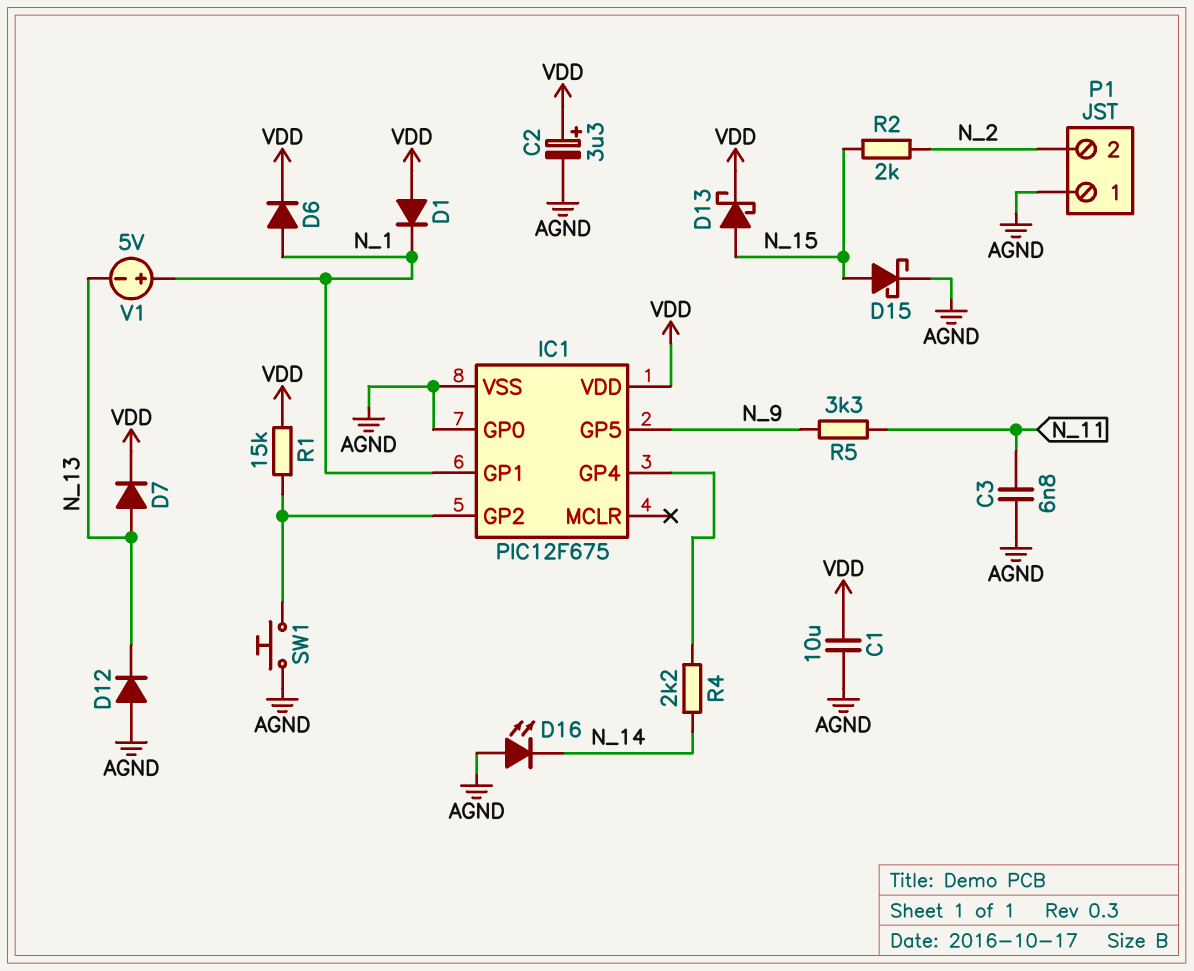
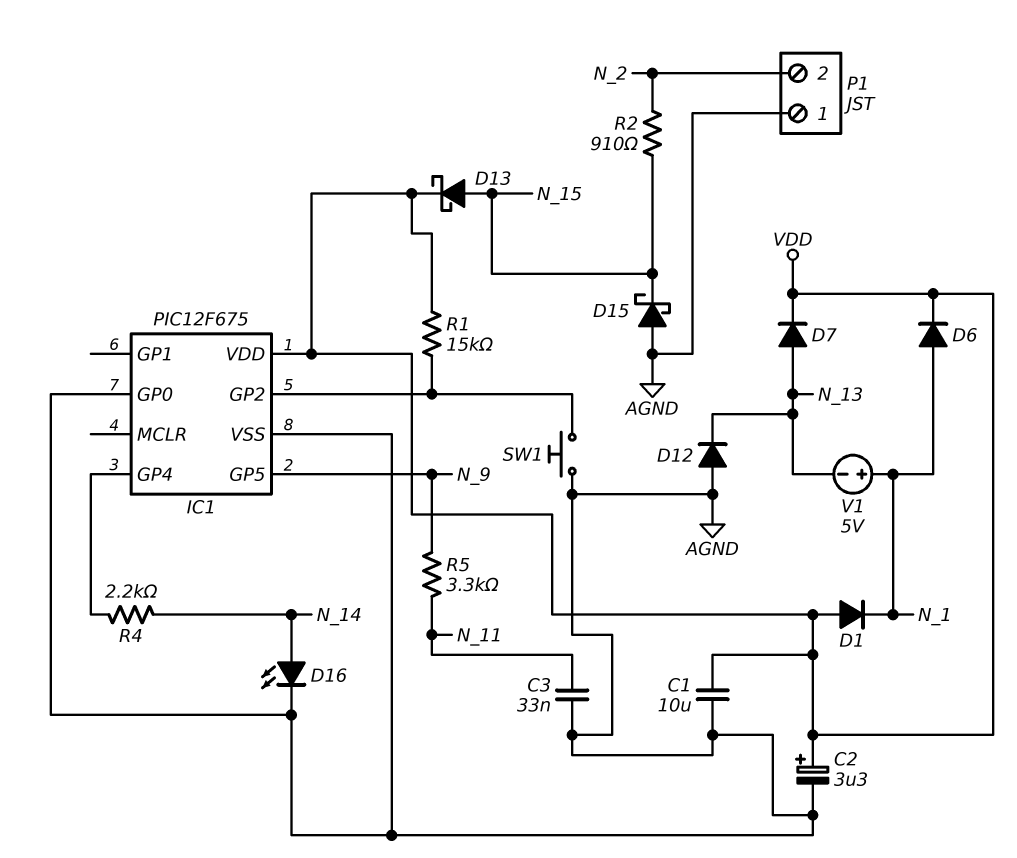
C3: 6.8nF (AGND, N_11) -> 33nF (AGND, N_11)
D15: schottky (A N_15, K AGND) -> schottky (A AGND, K N_15)
D16: LED (A AGND, K N_14) -> LED (A N_14, K AGND)
IC1 pin GP1: N_1 -> none
R2: 2k (N_2, N_15) -> 910 (N_2, N_15)

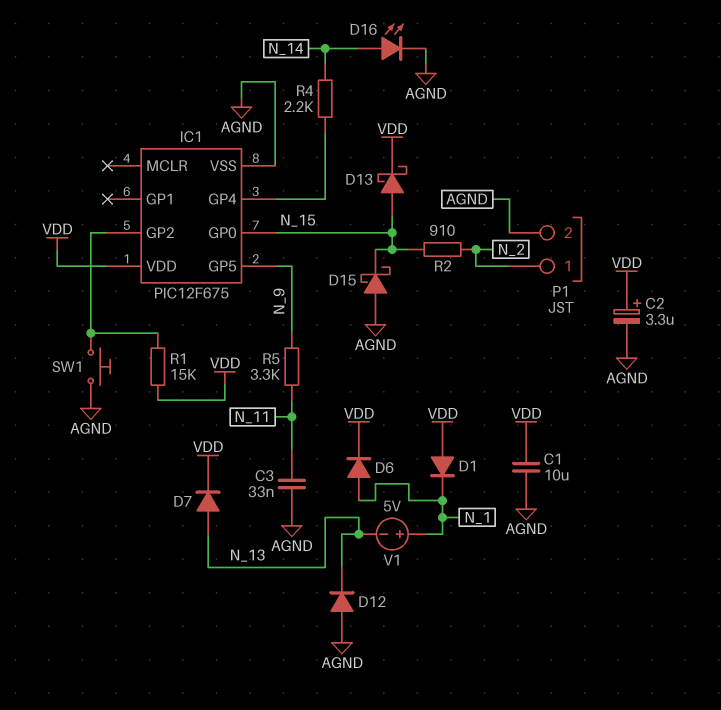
IC1 pin GP0: AGND -> N_15
P1 pin 1: AGND -> N_2
P1 pin 2: N_2 -> AGND

